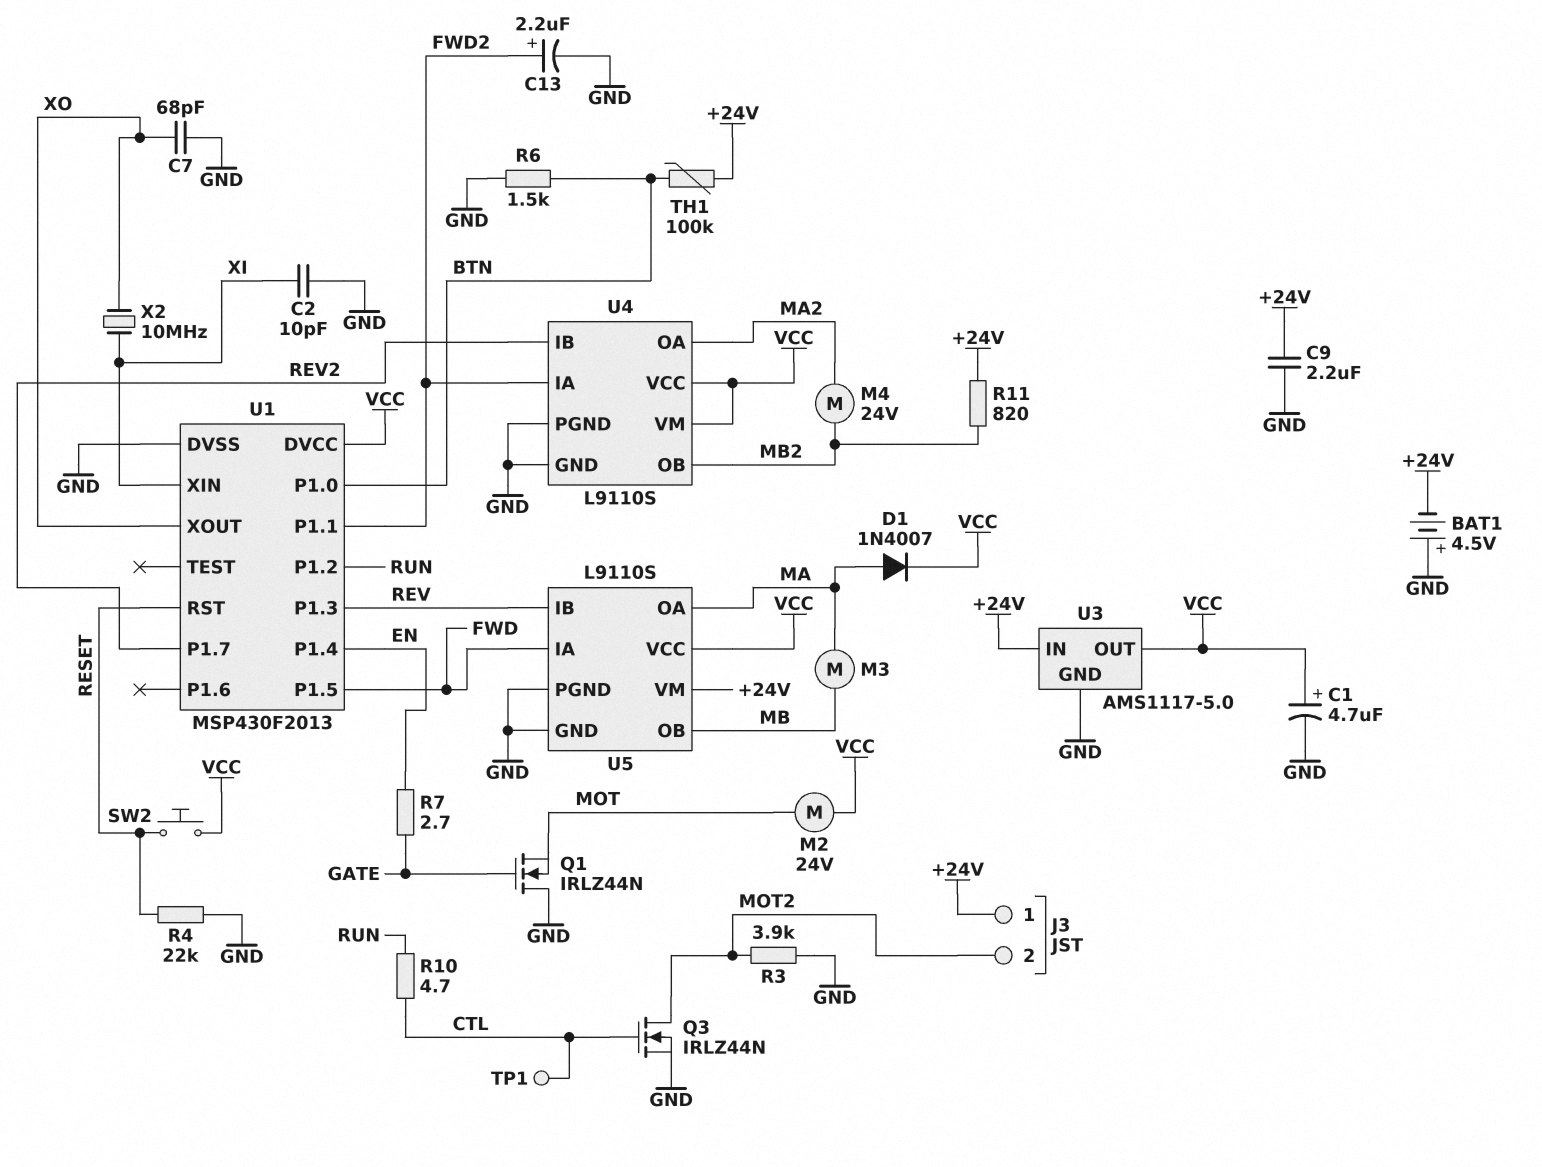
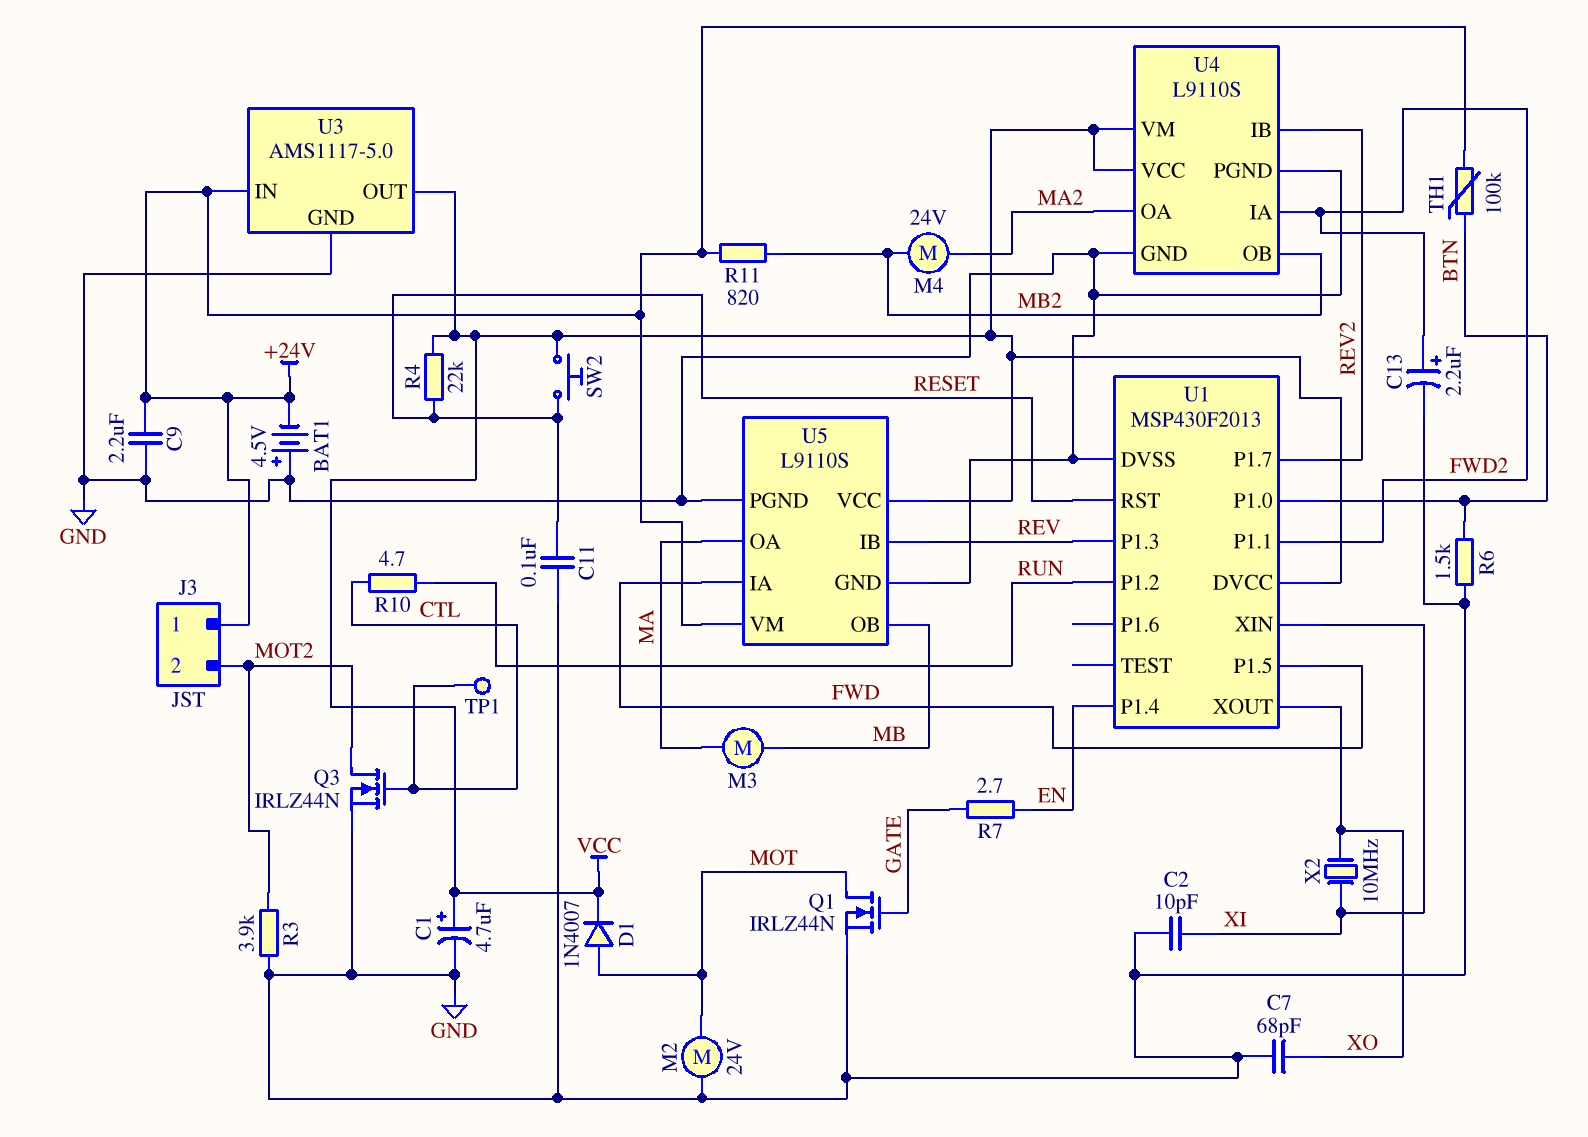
C11: none -> 100nF (GND, RESET)
D1: diode 1N4007 (A MA, K VCC) -> diode 1N4007 (A MOT, K VCC)
M2: motor 24V (MOT, VCC) -> motor 24V (GND, MOT)
Q1: NMOS IRLZ44N (G GATE, D GND, S MOT) -> NMOS IRLZ44N (G GATE, D MOT, S GND)
R4: 22k (GND, RESET) -> 22k (RESET, VCC)

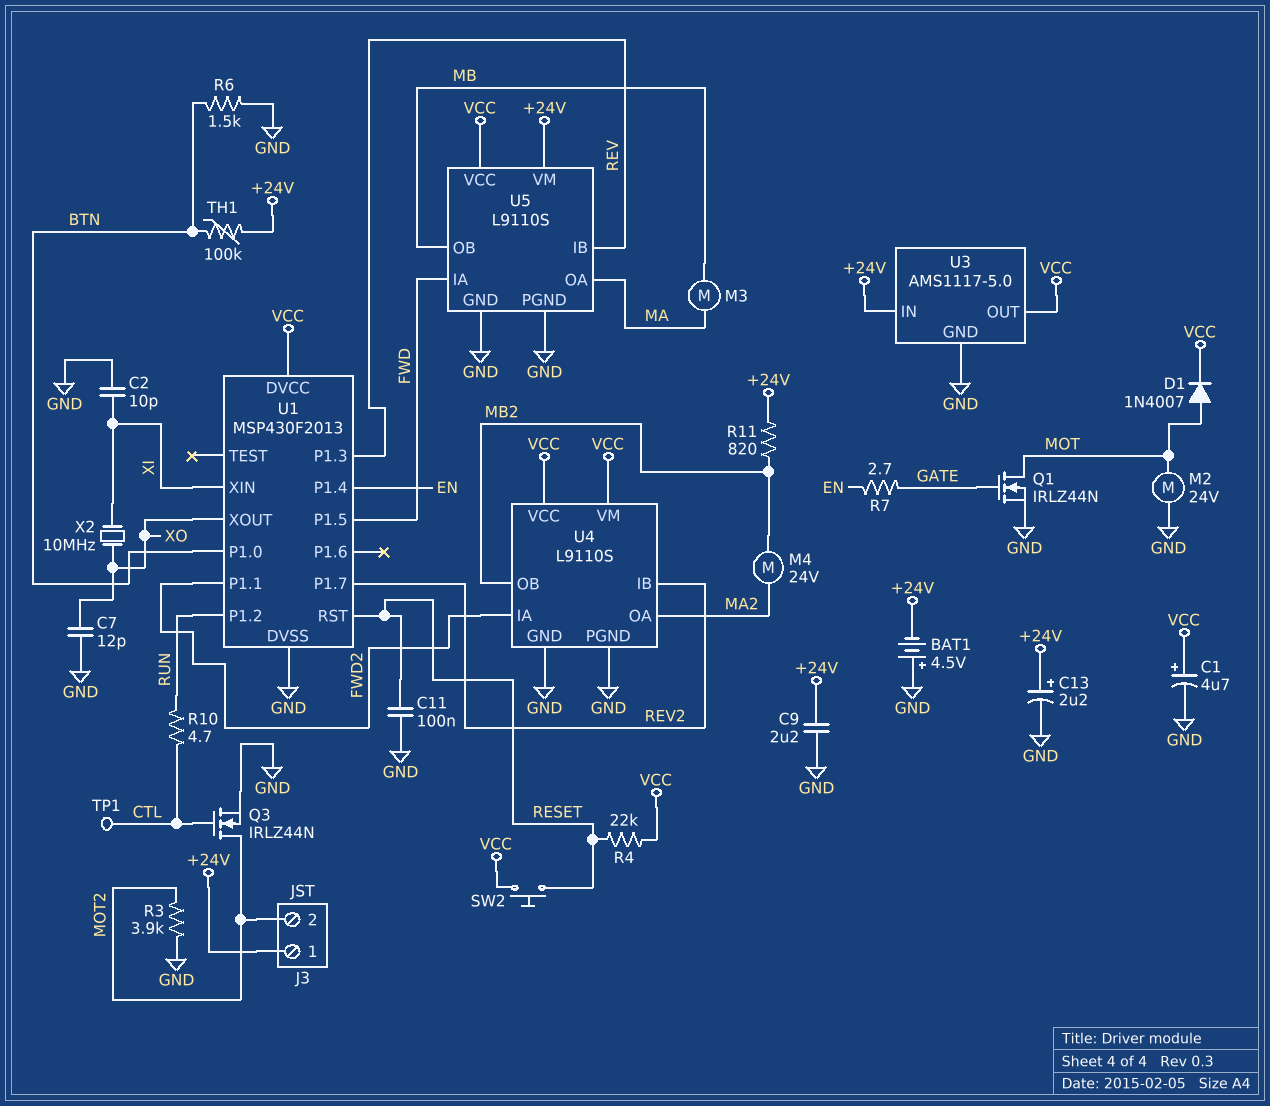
C7: 68pF (GND, XO) -> 12pF (GND, XO)
C13: 2.2uF (plus FWD2, minus GND) -> 2.2uF (plus +24V, minus GND)

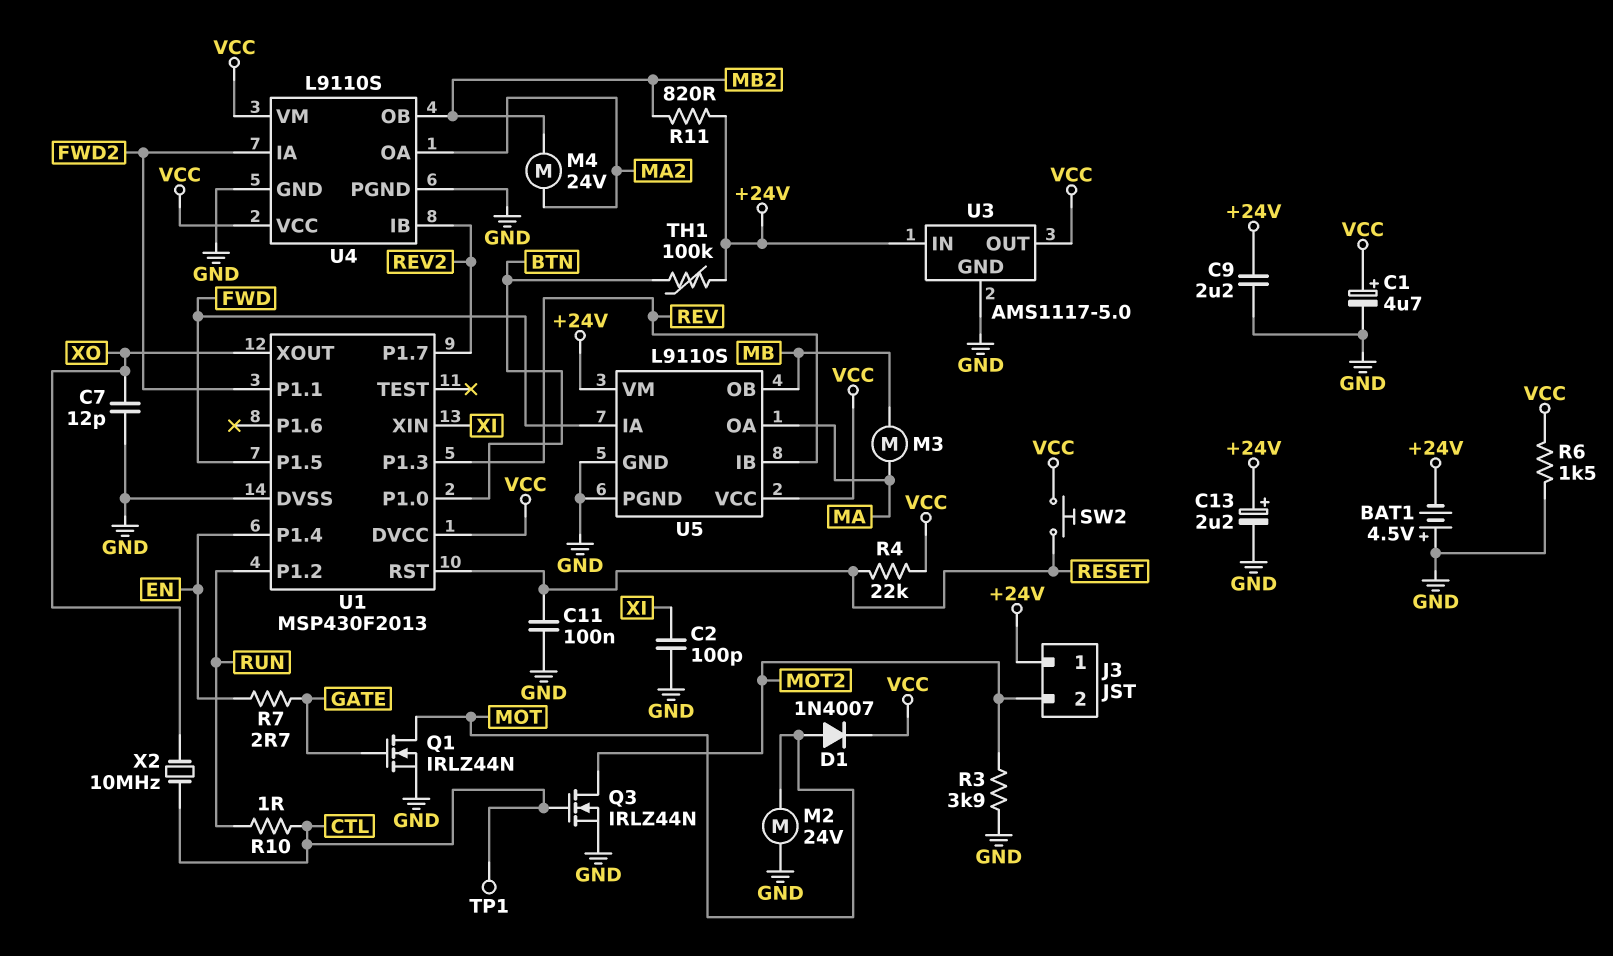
C2: 10pF (GND, XI) -> 100pF (GND, XI)
R6: 1.5k (BTN, GND) -> 1.5k (GND, VCC)
R10: 4.7 (CTL, RUN) -> 1 (CTL, RUN)
X2: 10MHz (XI, XO) -> 10MHz (CTL, XO)

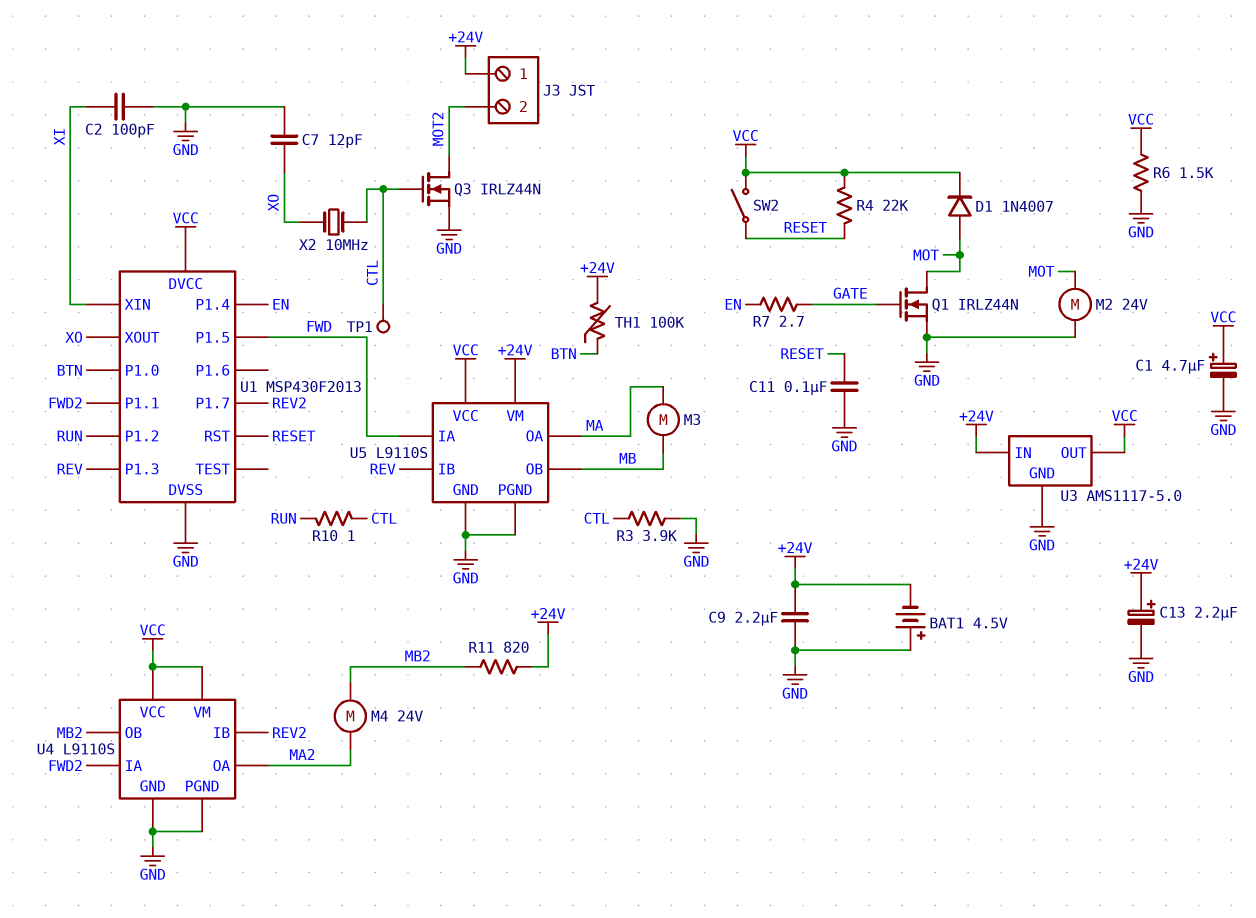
R3: 3.9k (GND, MOT2) -> 3.9k (CTL, GND)
SW2: button (RESET, VCC) -> switch (RESET, VCC)

